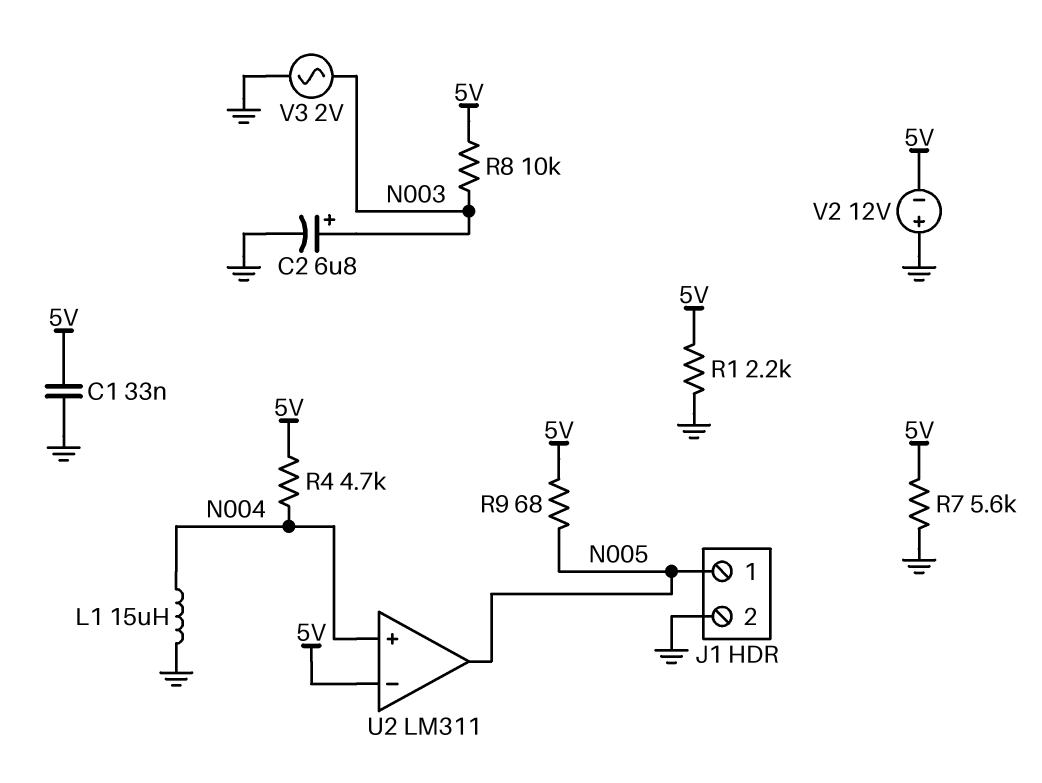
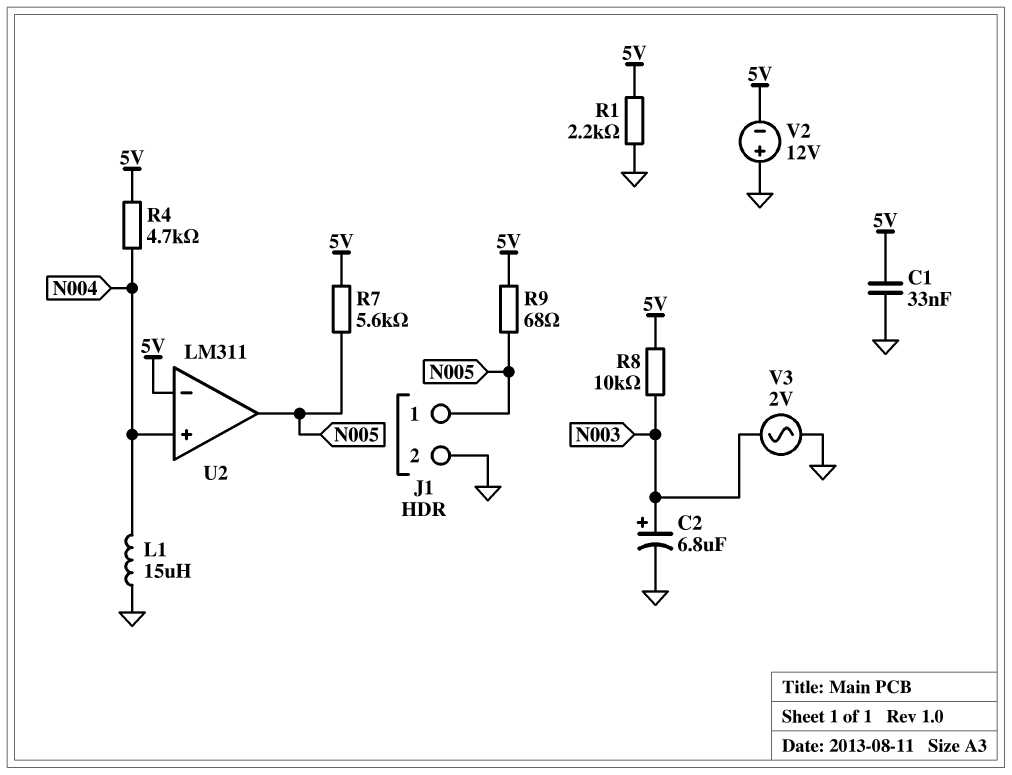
R7: 5.6k (5V, GND) -> 5.6k (5V, N005)

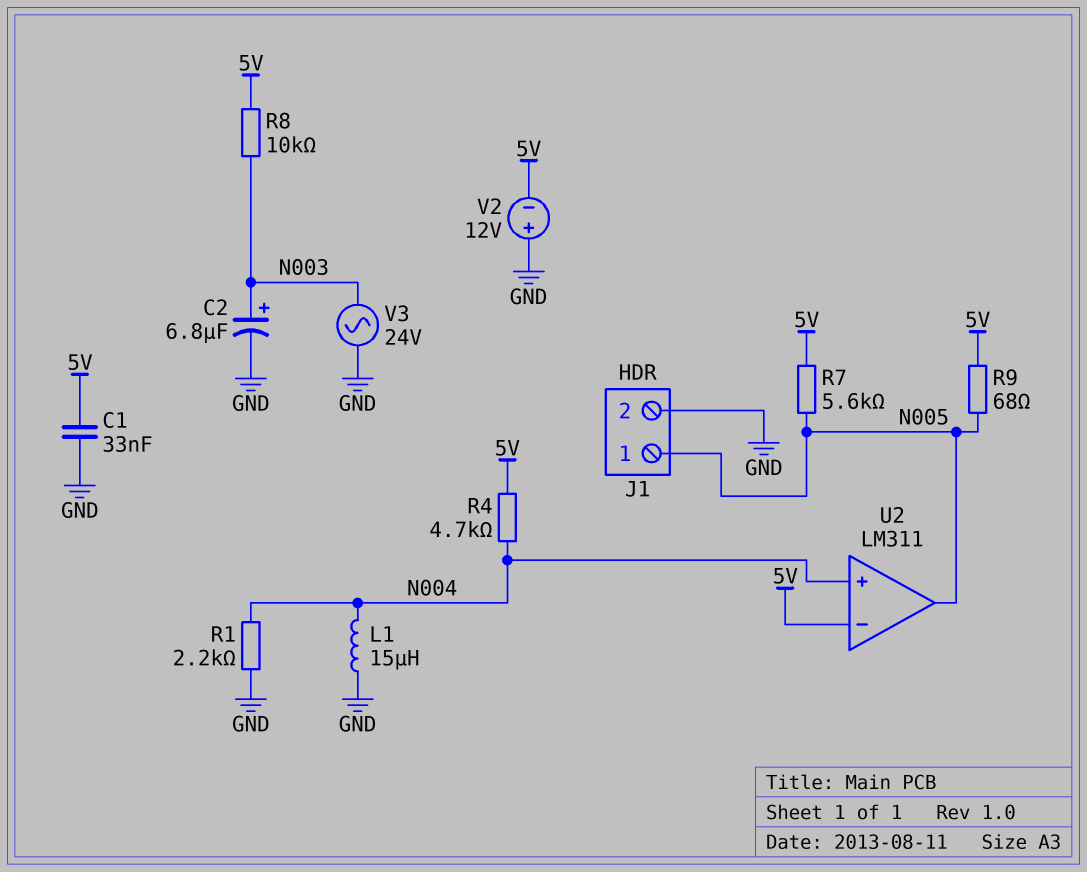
R1: 2.2k (5V, GND) -> 2.2k (GND, N004)
V3: AC 2V (GND, N003) -> AC 24V (GND, N003)

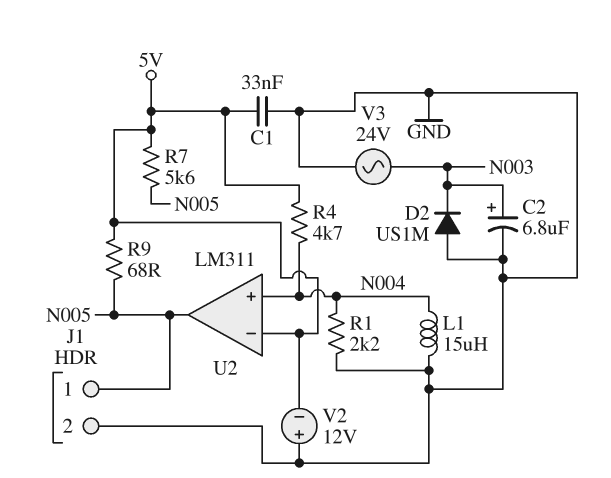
D2: none -> diode US1M (A GND, K N003)
R8: 10k (5V, N003) -> none

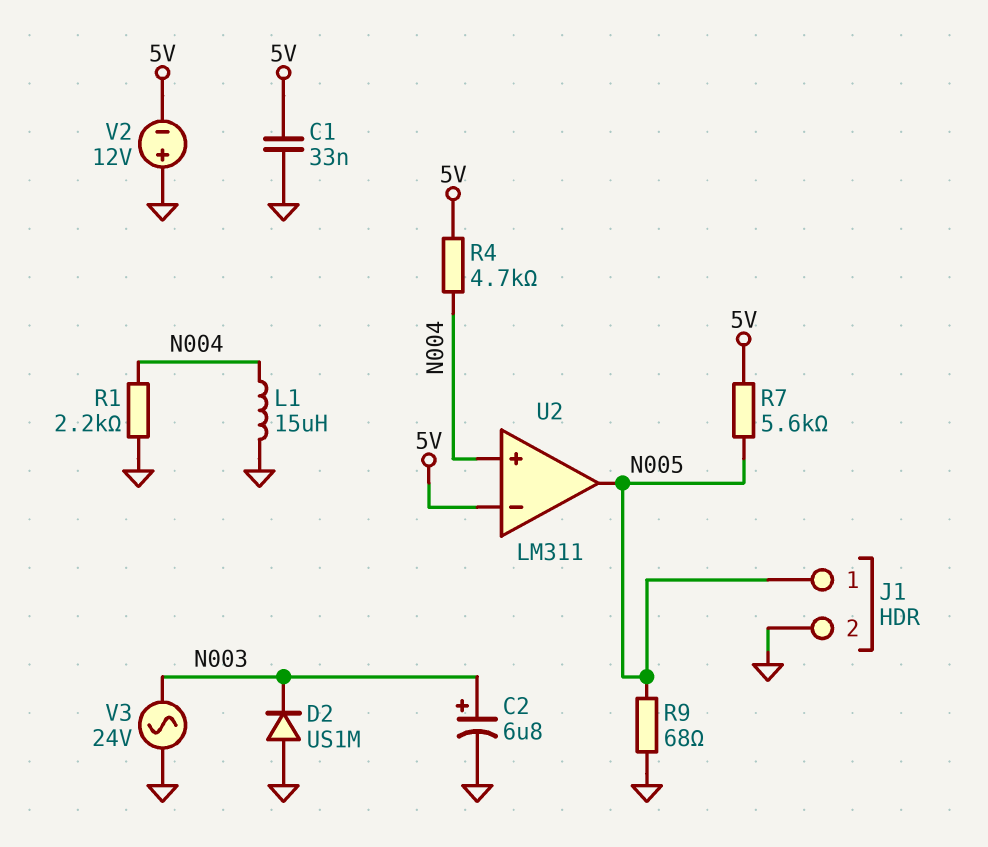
R9: 68 (5V, N005) -> 68 (GND, N005)

